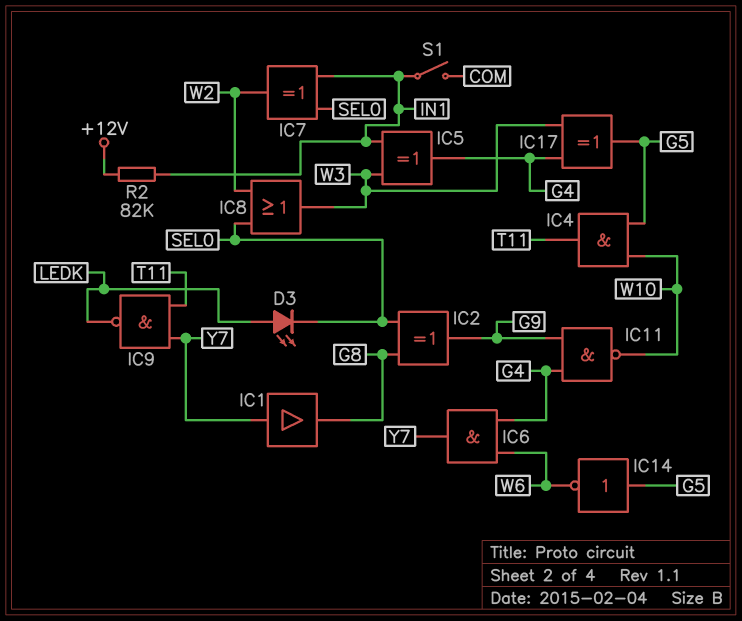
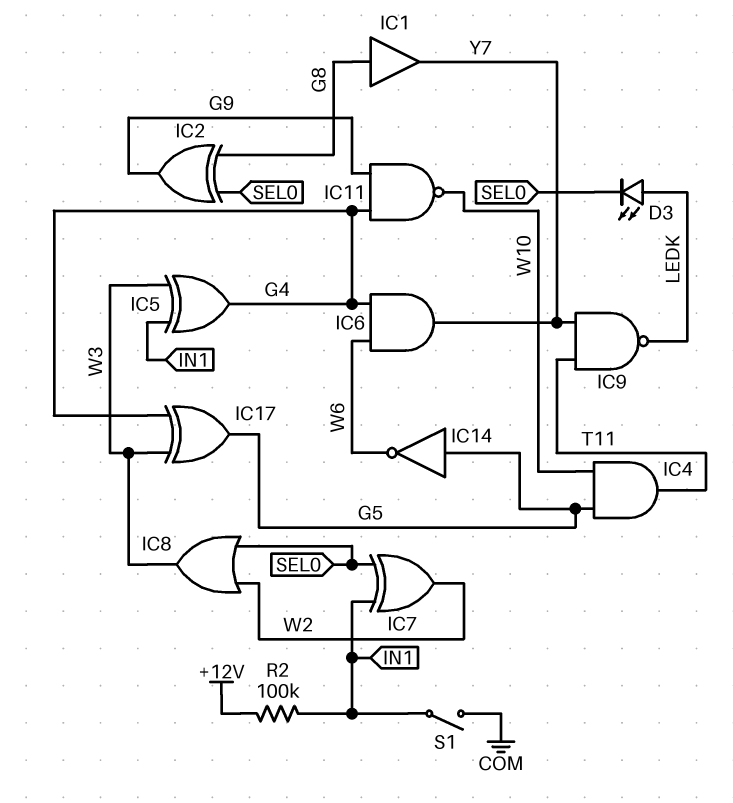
IC1: buffer (in Y7, out G8) -> buffer (in G8, out Y7)
R2: 82k (+12V, IN1) -> 100k (+12V, IN1)

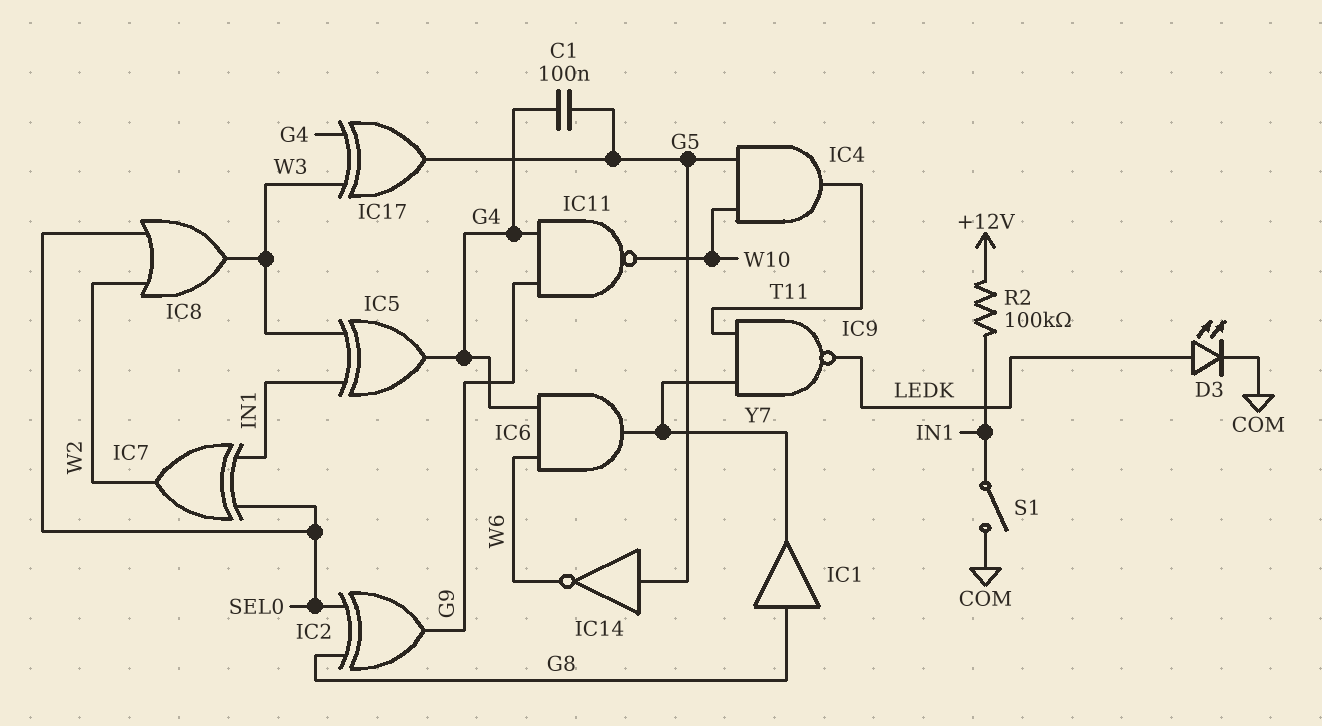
C1: none -> 100nF (G4, G5)
D3: LED (A LEDK, K SEL0) -> LED (A LEDK, K COM)

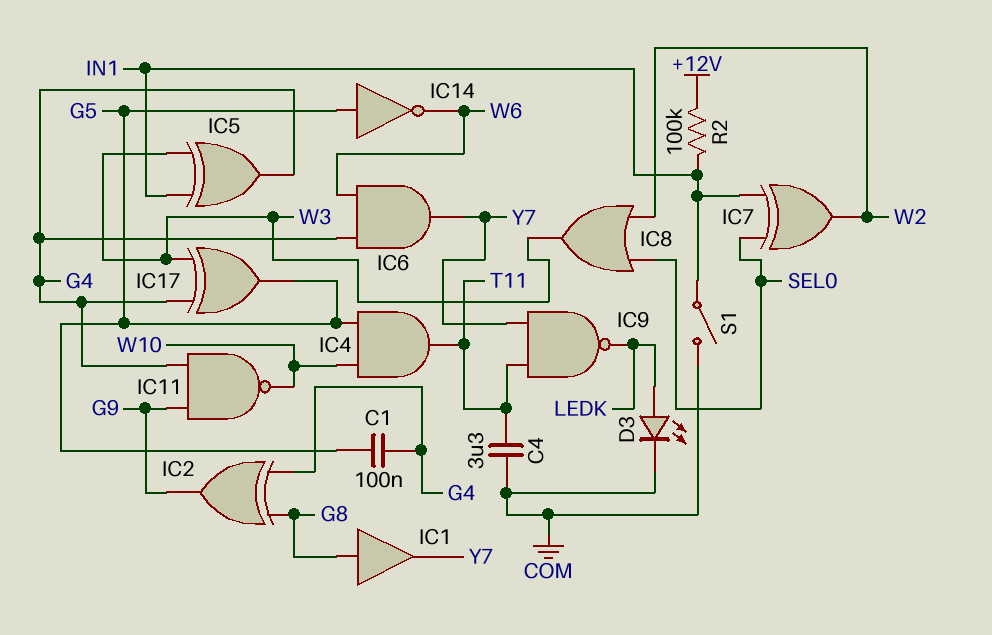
C4: none -> 3.3uF (COM, T11)
IC2: XOR (in G8, in SEL0, out G9) -> XOR (in G4, in G8, out G9)

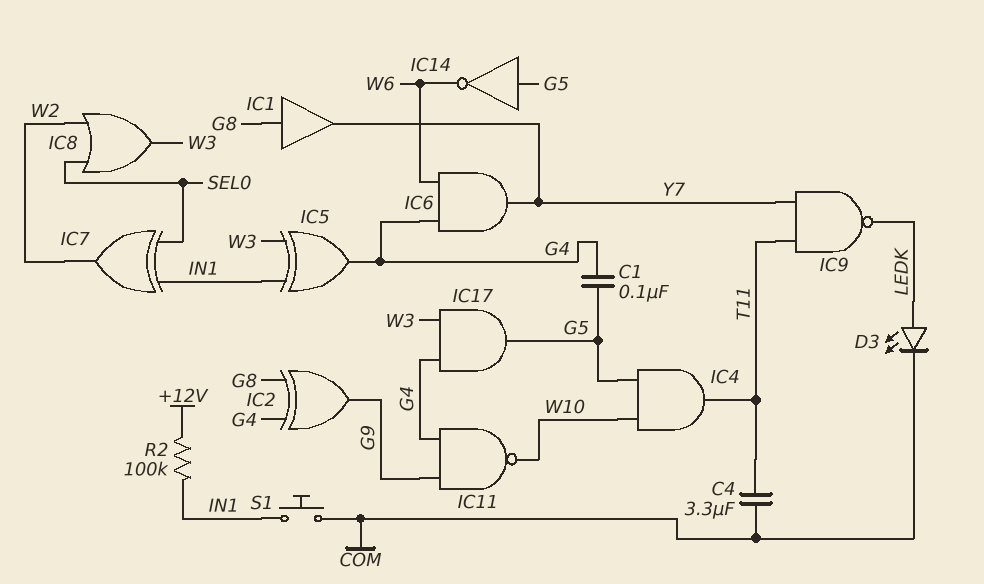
IC17: XOR (in G4, in W3, out G5) -> AND (in G4, in W3, out G5)
S1: switch (COM, IN1) -> button (COM, IN1)

